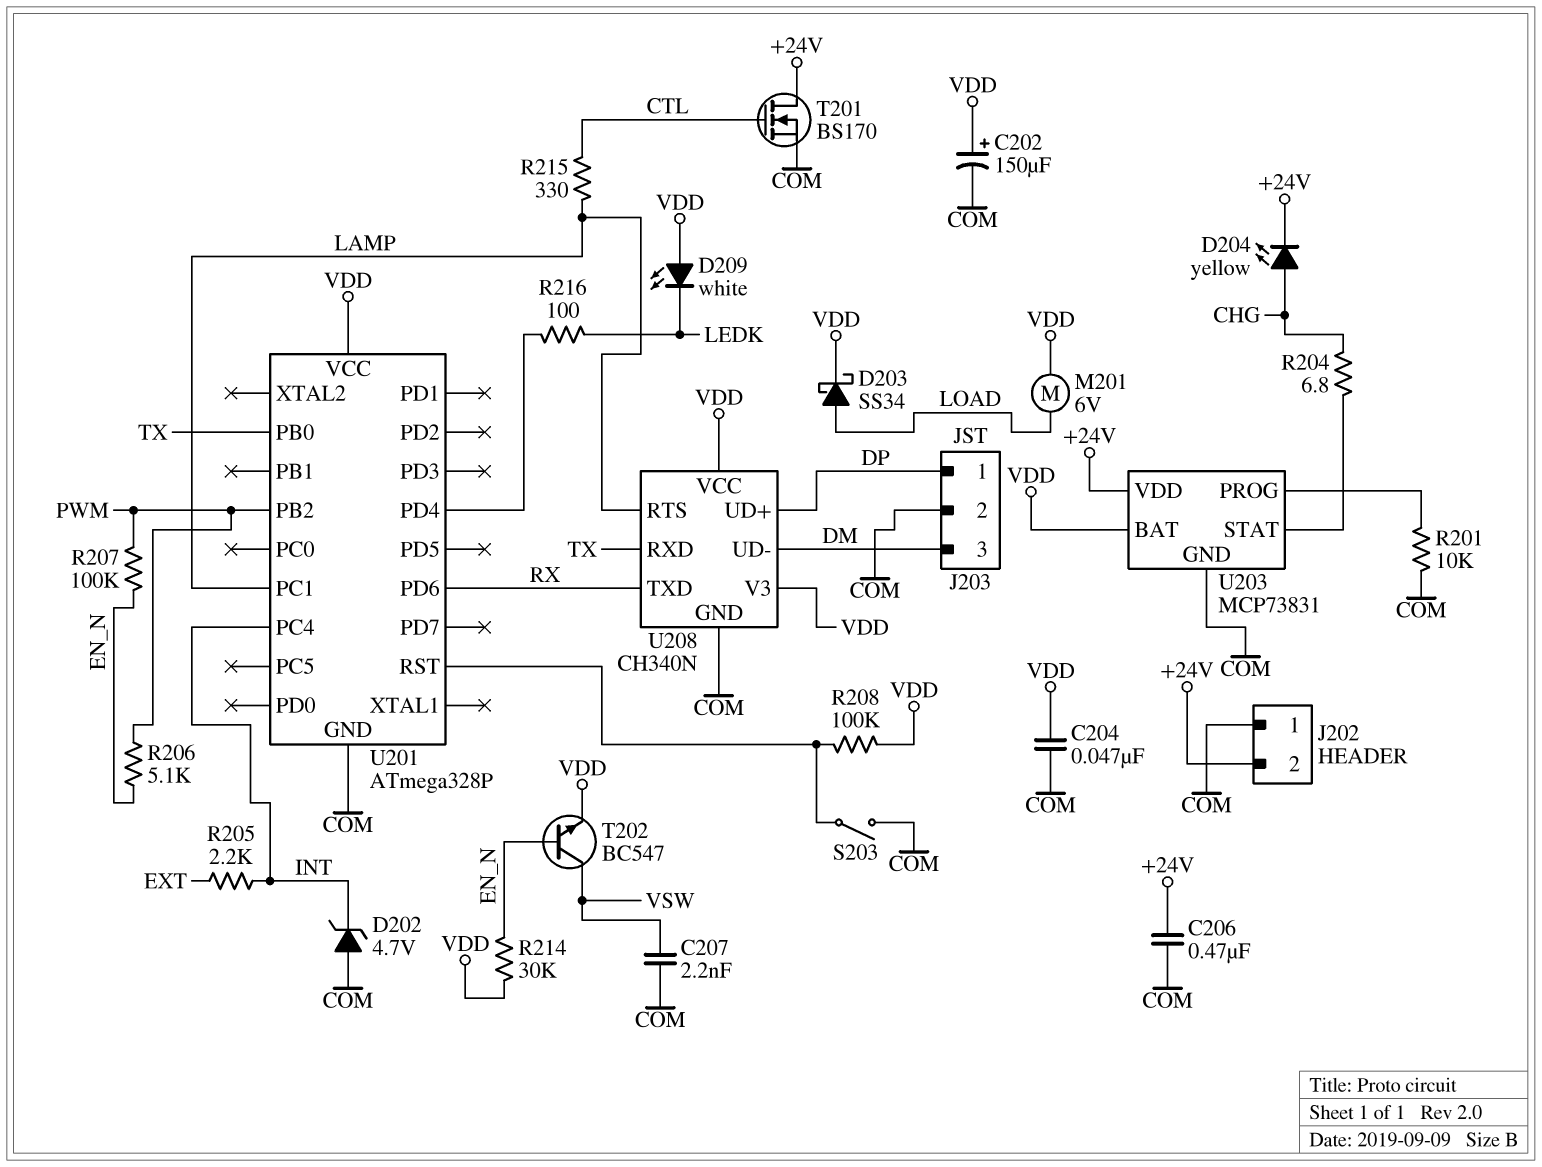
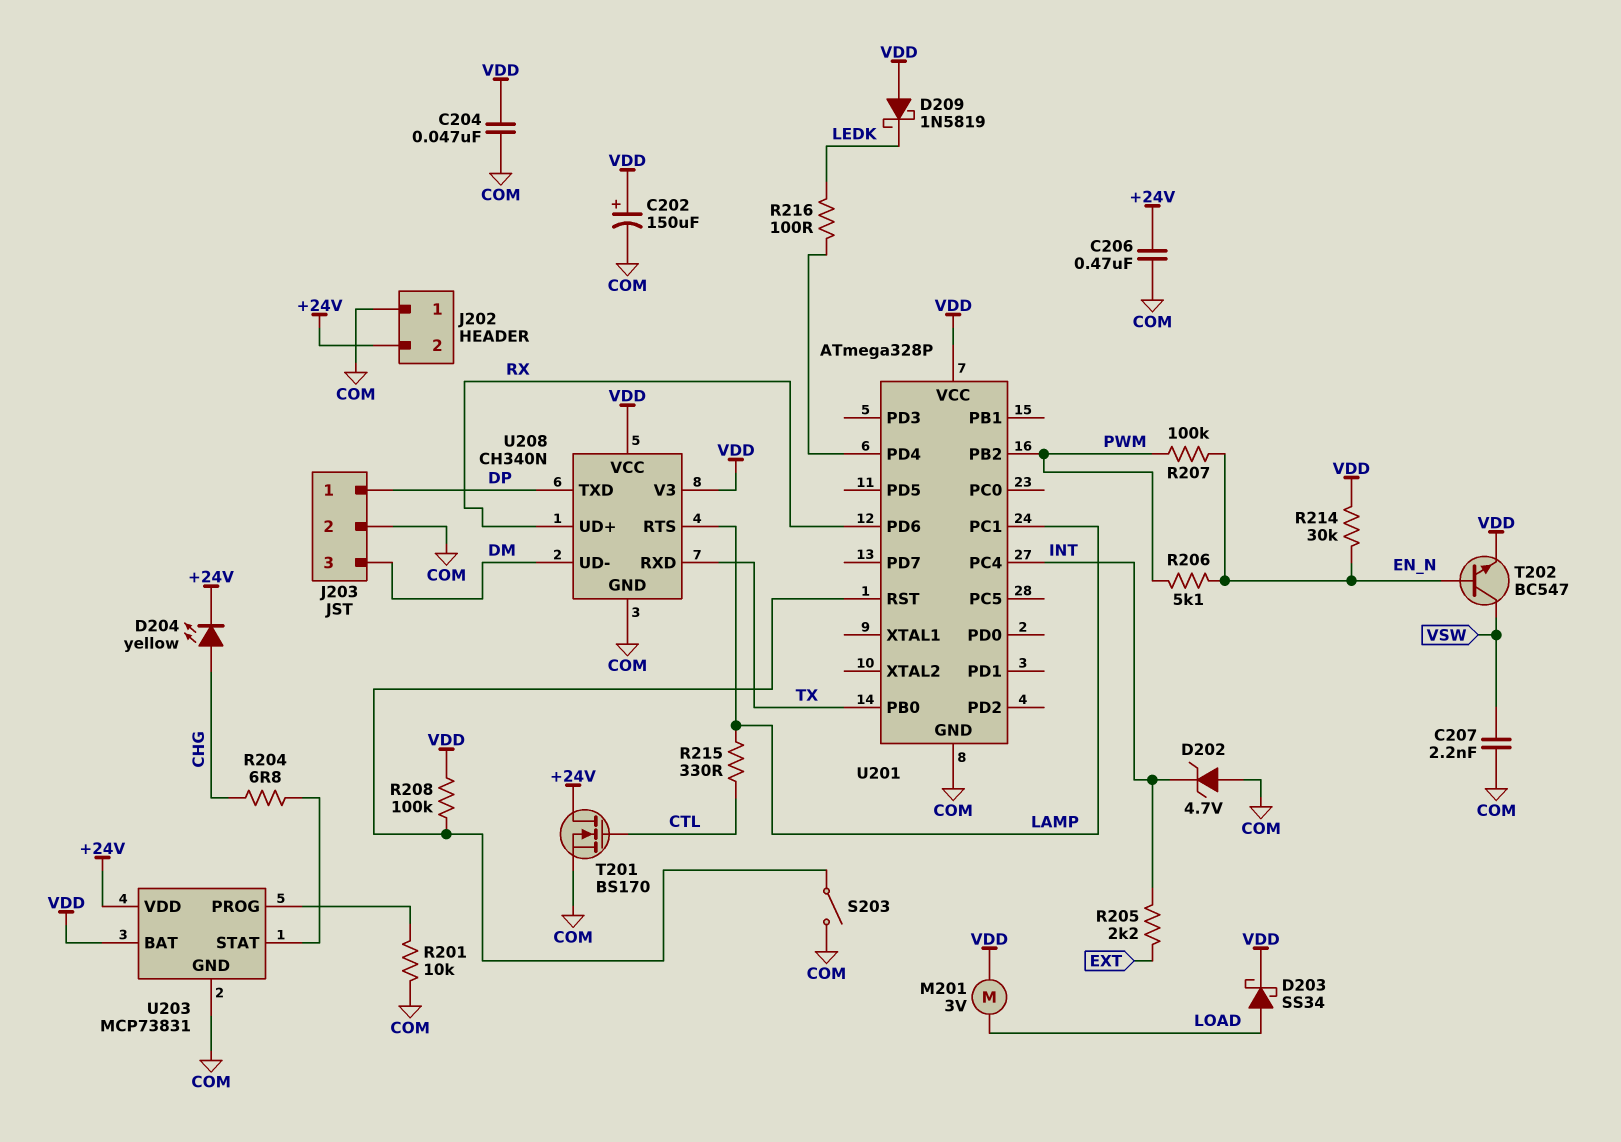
D209: LED white (A VDD, K LEDK) -> schottky 1N5819 (A VDD, K LEDK)
M201: motor 6V (LOAD, VDD) -> motor 3V (LOAD, VDD)
U208 pin TXD: RX -> DP
U208 pin UD+: DP -> RX

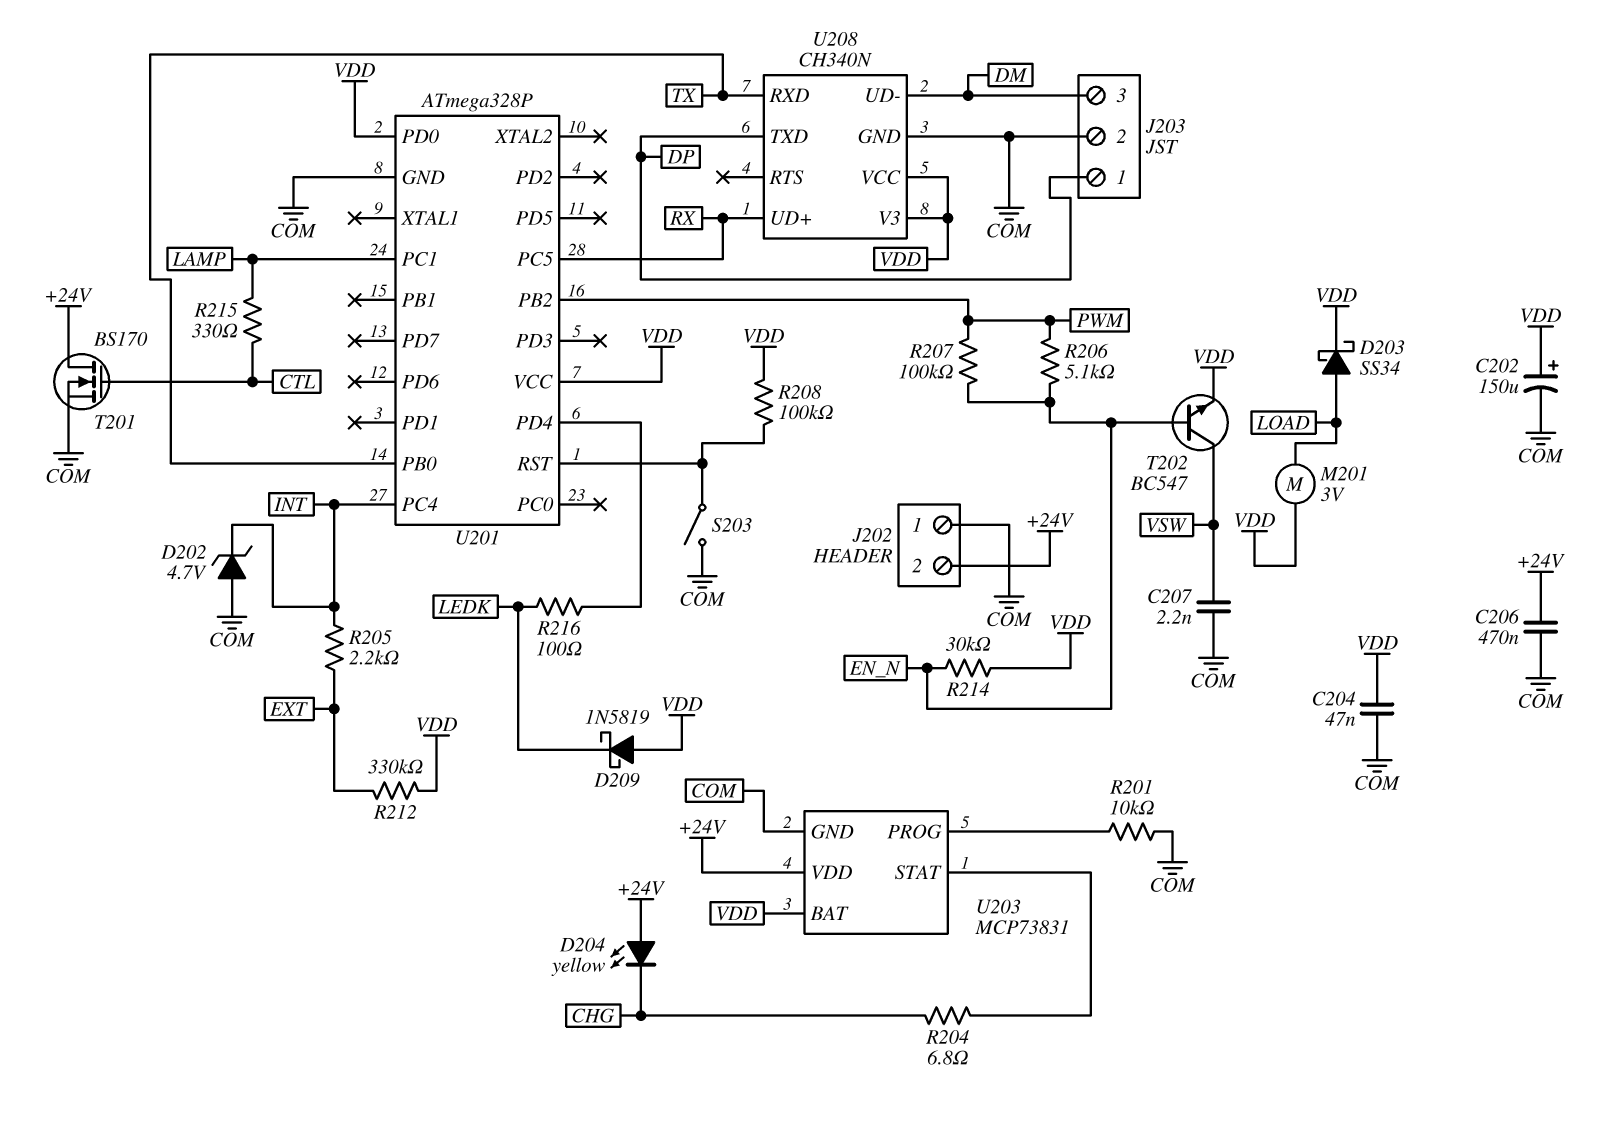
D204: LED yellow (A CHG, K +24V) -> LED yellow (A +24V, K CHG)
R212: none -> 330k (EXT, VDD)
U201 pin PC5: none -> RX
U201 pin PD0: none -> VDD
U201 pin PD6: RX -> none
U208 pin RTS: LAMP -> none

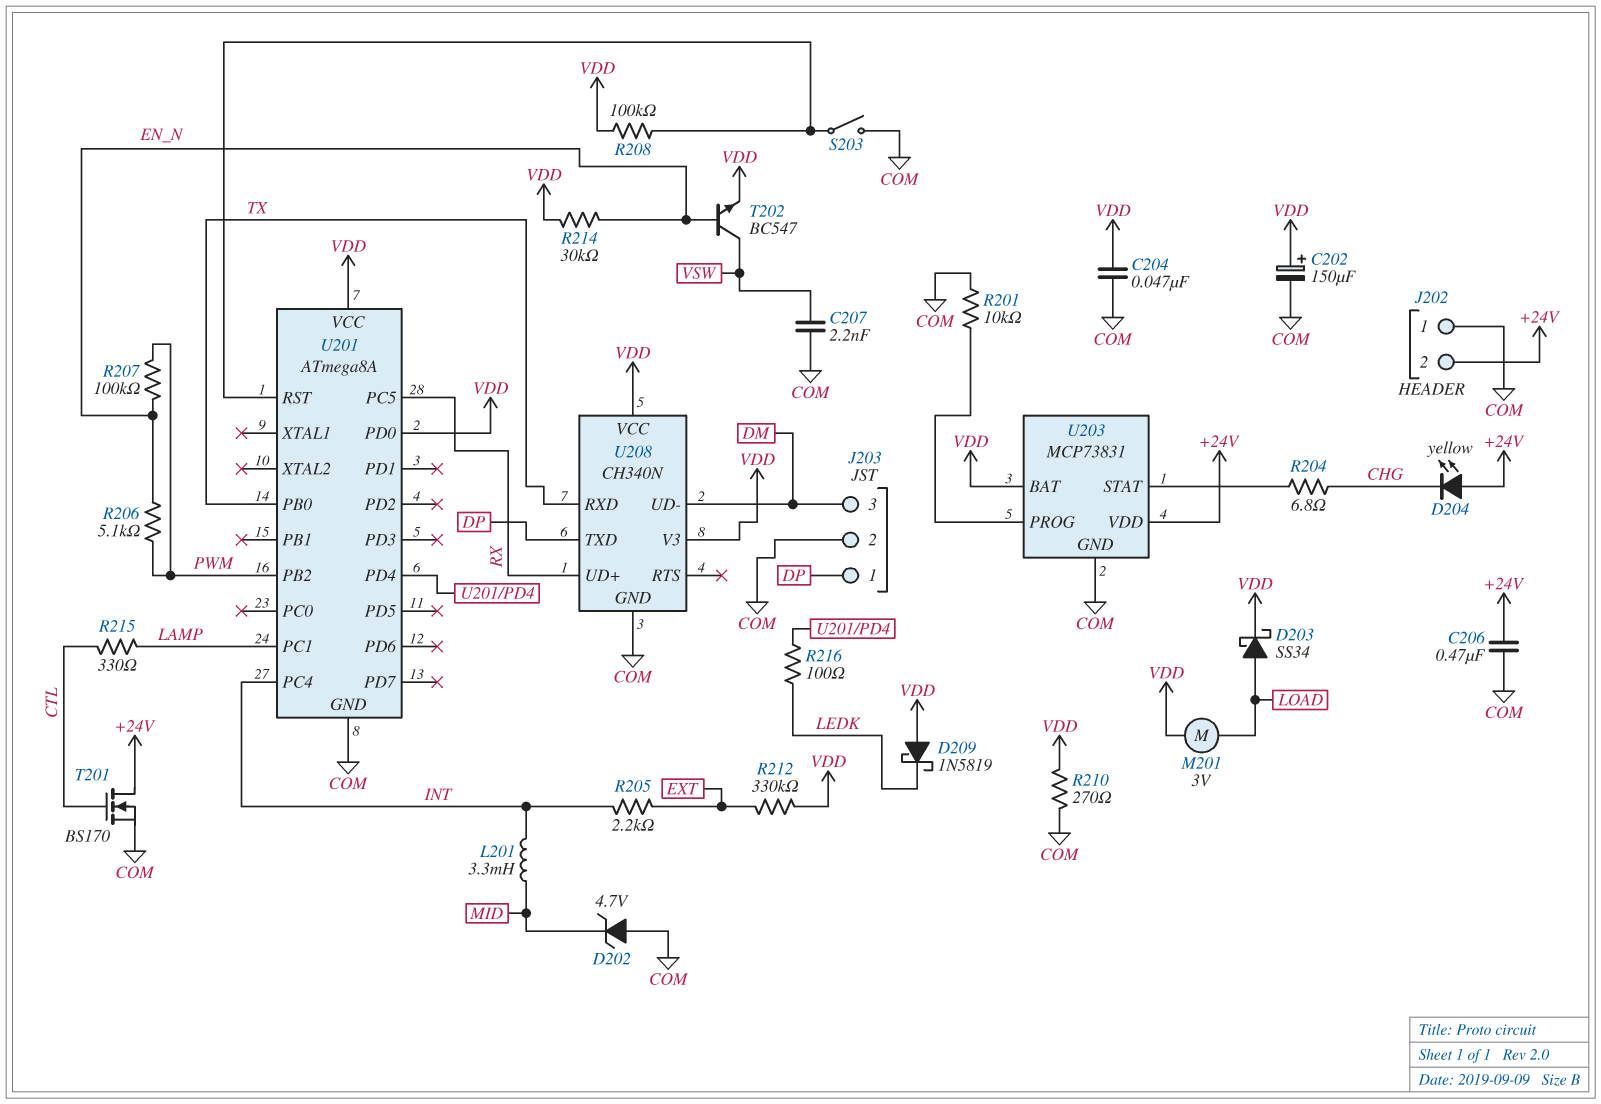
D202: zener 4.7V (A COM, K INT) -> zener 4.7V (A COM, K MID)
L201: none -> 3.3mH (INT, MID)
R210: none -> 270 (COM, VDD)
U201: ATmega328P -> ATmega8A

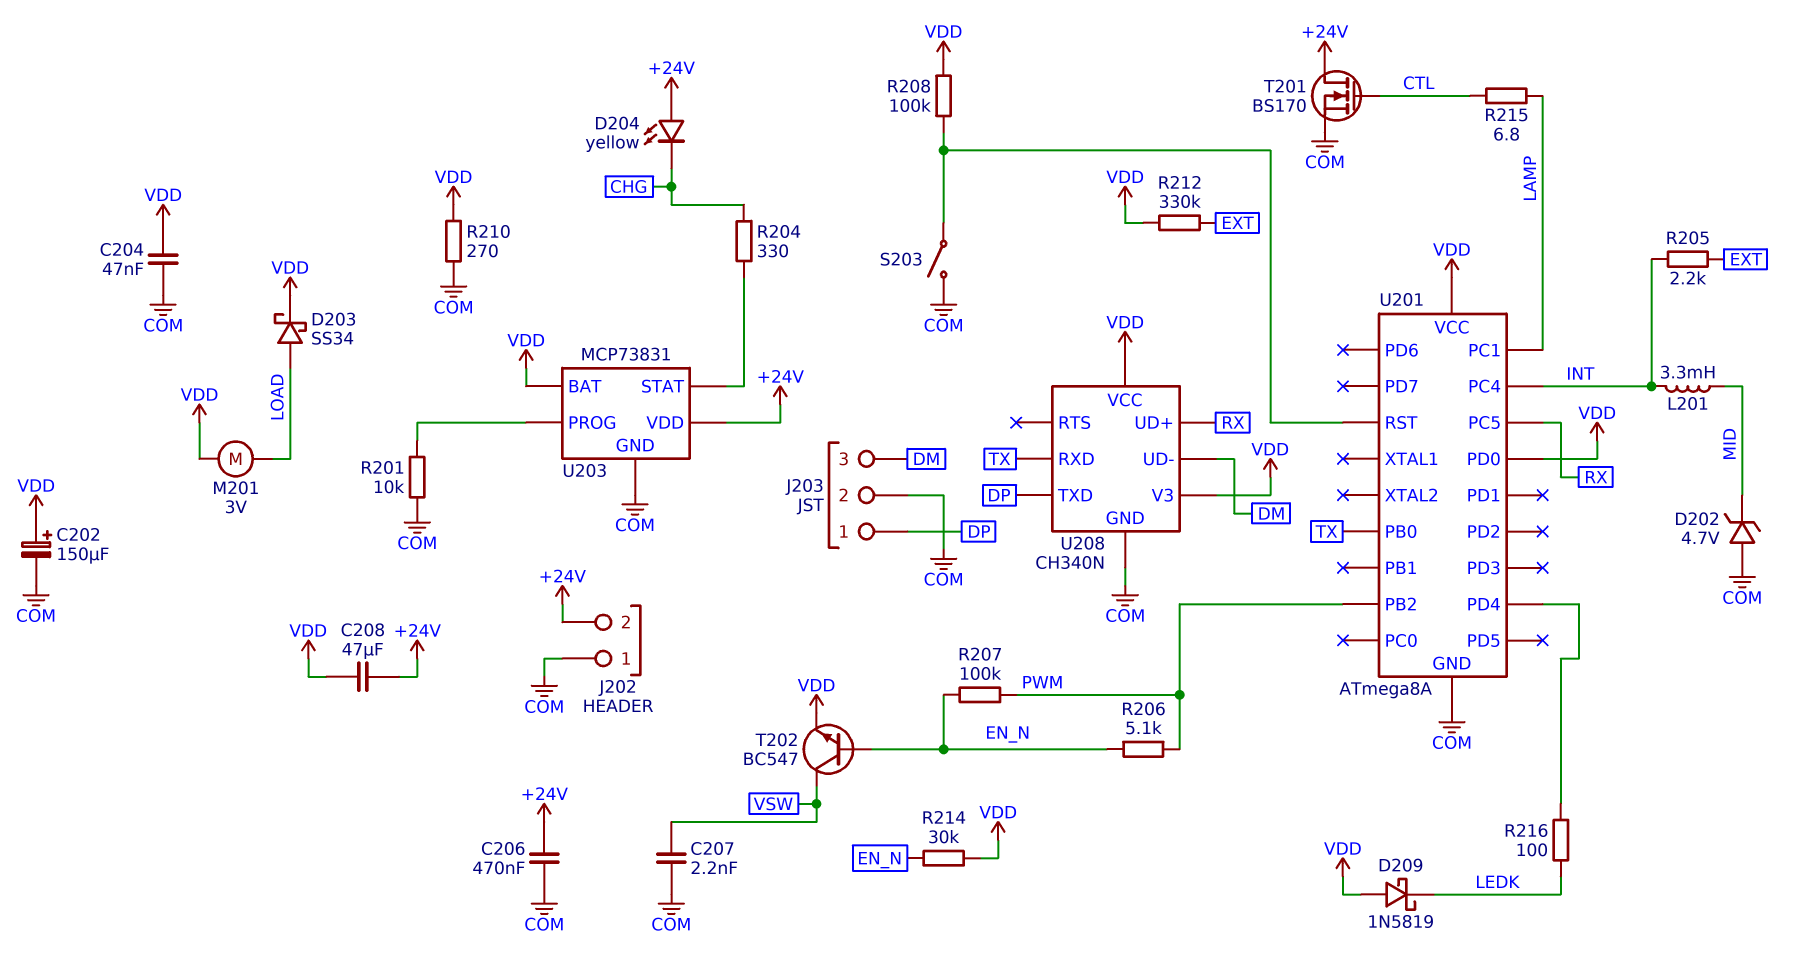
C208: none -> 47uF (+24V, VDD)
R204: 6.8 (CHG, U203/STAT) -> 330 (CHG, U203/STAT)
R215: 330 (CTL, LAMP) -> 6.8 (CTL, LAMP)

